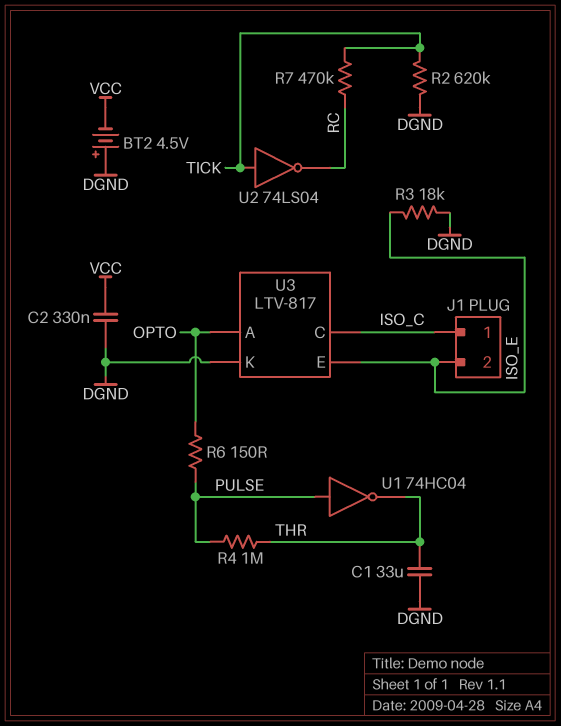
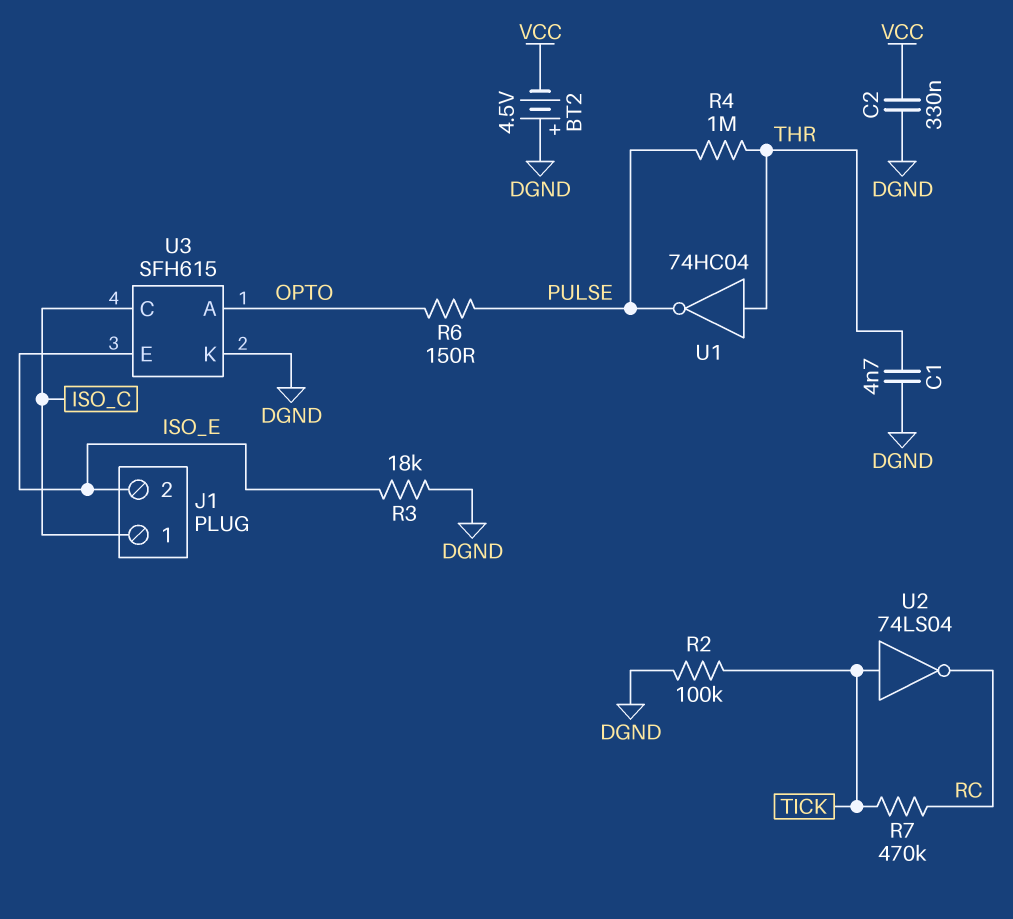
C1: 33uF (DGND, THR) -> 4.7nF (DGND, THR)
R2: 620k (DGND, TICK) -> 100k (DGND, TICK)
U1: NOT 74HC04 (in PULSE, out THR) -> NOT 74HC04 (in THR, out PULSE)
U3: LTV-817 -> SFH615

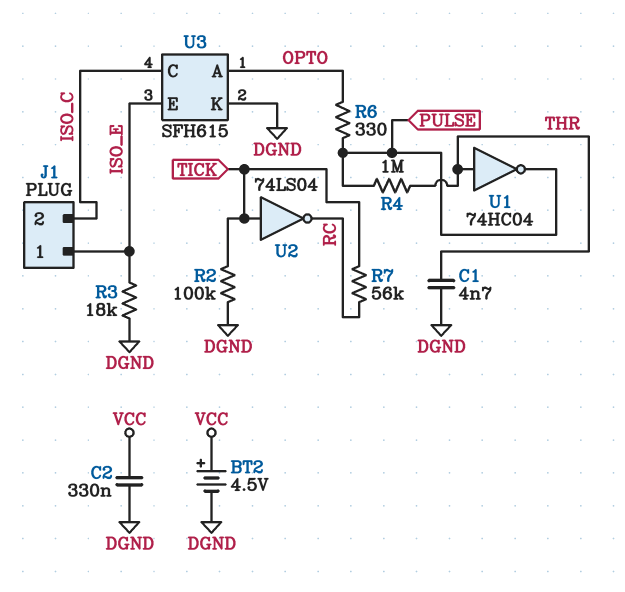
BT2: 4.5V (plus DGND, minus VCC) -> 4.5V (plus VCC, minus DGND)
J1 pin 1: ISO_C -> ISO_E
J1 pin 2: ISO_E -> ISO_C
R6: 150 (OPTO, PULSE) -> 330 (OPTO, PULSE)
R7: 470k (RC, TICK) -> 56k (RC, TICK)

